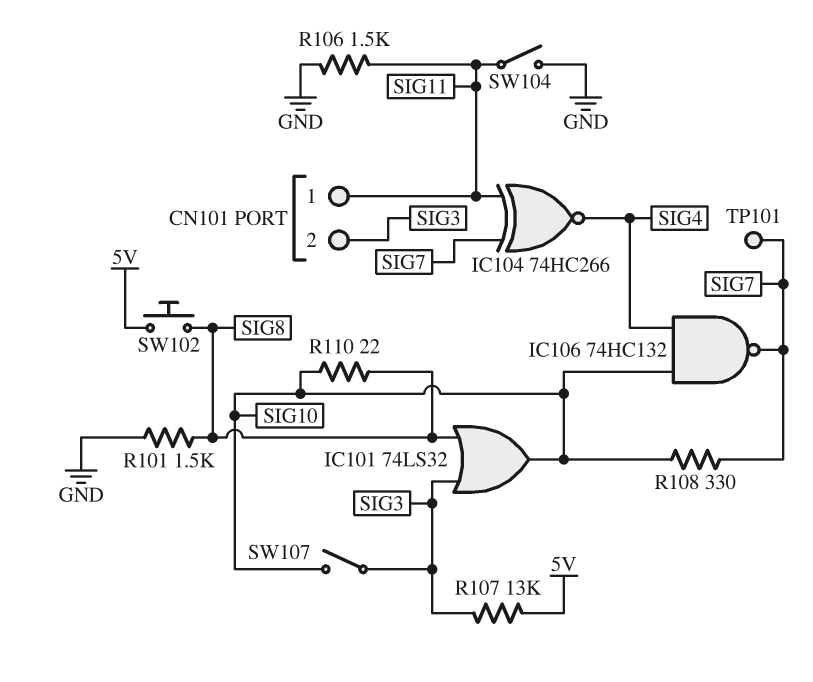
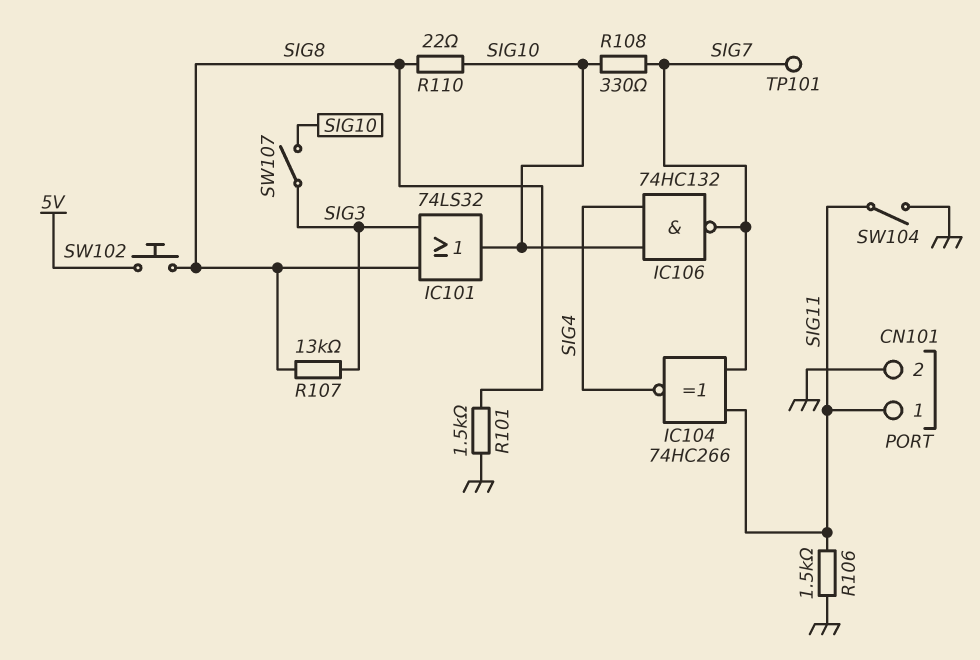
CN101 pin 2: SIG3 -> GND
R107: 13k (5V, SIG3) -> 13k (SIG3, SIG8)

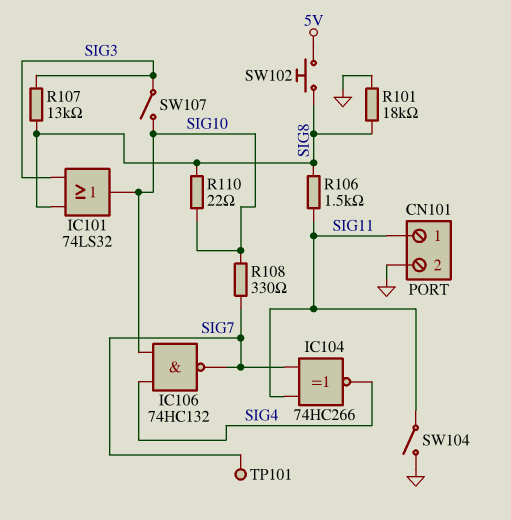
R101: 1.5k (GND, SIG8) -> 18k (GND, SIG8)
R106: 1.5k (GND, SIG11) -> 1.5k (SIG8, SIG11)

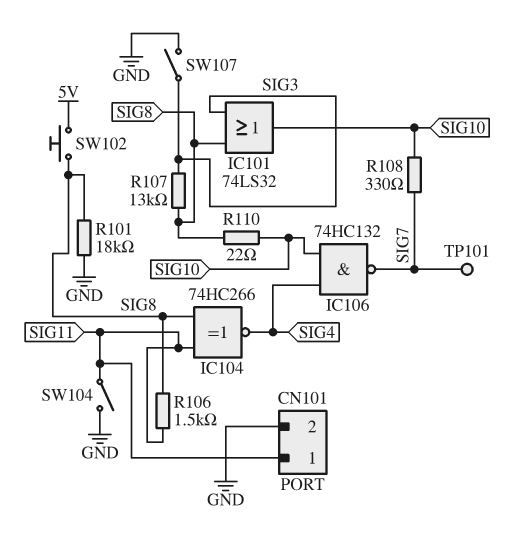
IC104: XNOR 74HC266 (in SIG7, in SIG11, out SIG4) -> XNOR 74HC266 (in SIG8, in SIG11, out SIG4)
SW107: switch (SIG3, SIG10) -> switch (GND, SIG3)

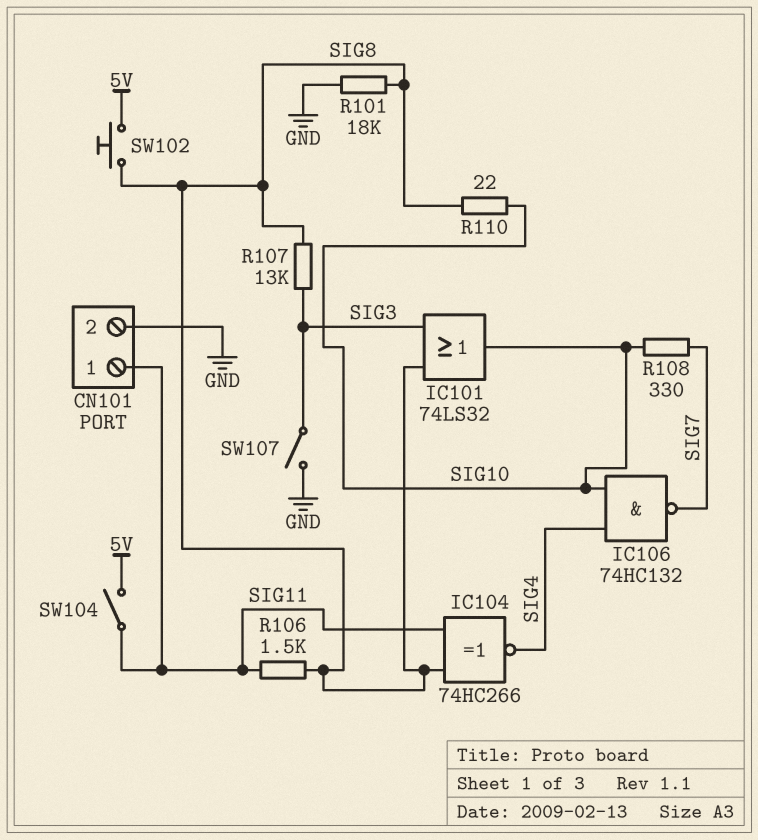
SW104: switch (GND, SIG11) -> switch (5V, SIG11)
TP101: test point (SIG7) -> none

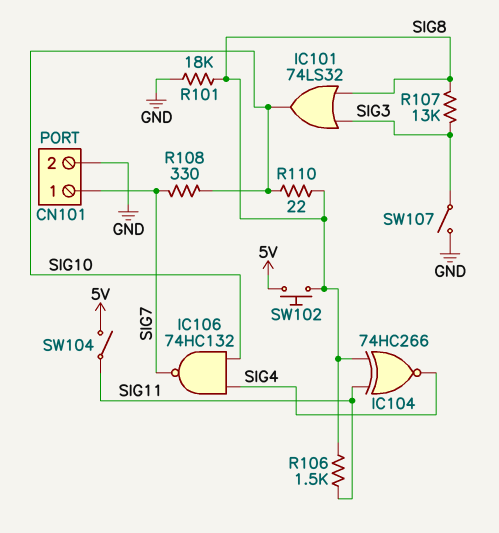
CN101 pin 1: SIG11 -> SIG7

